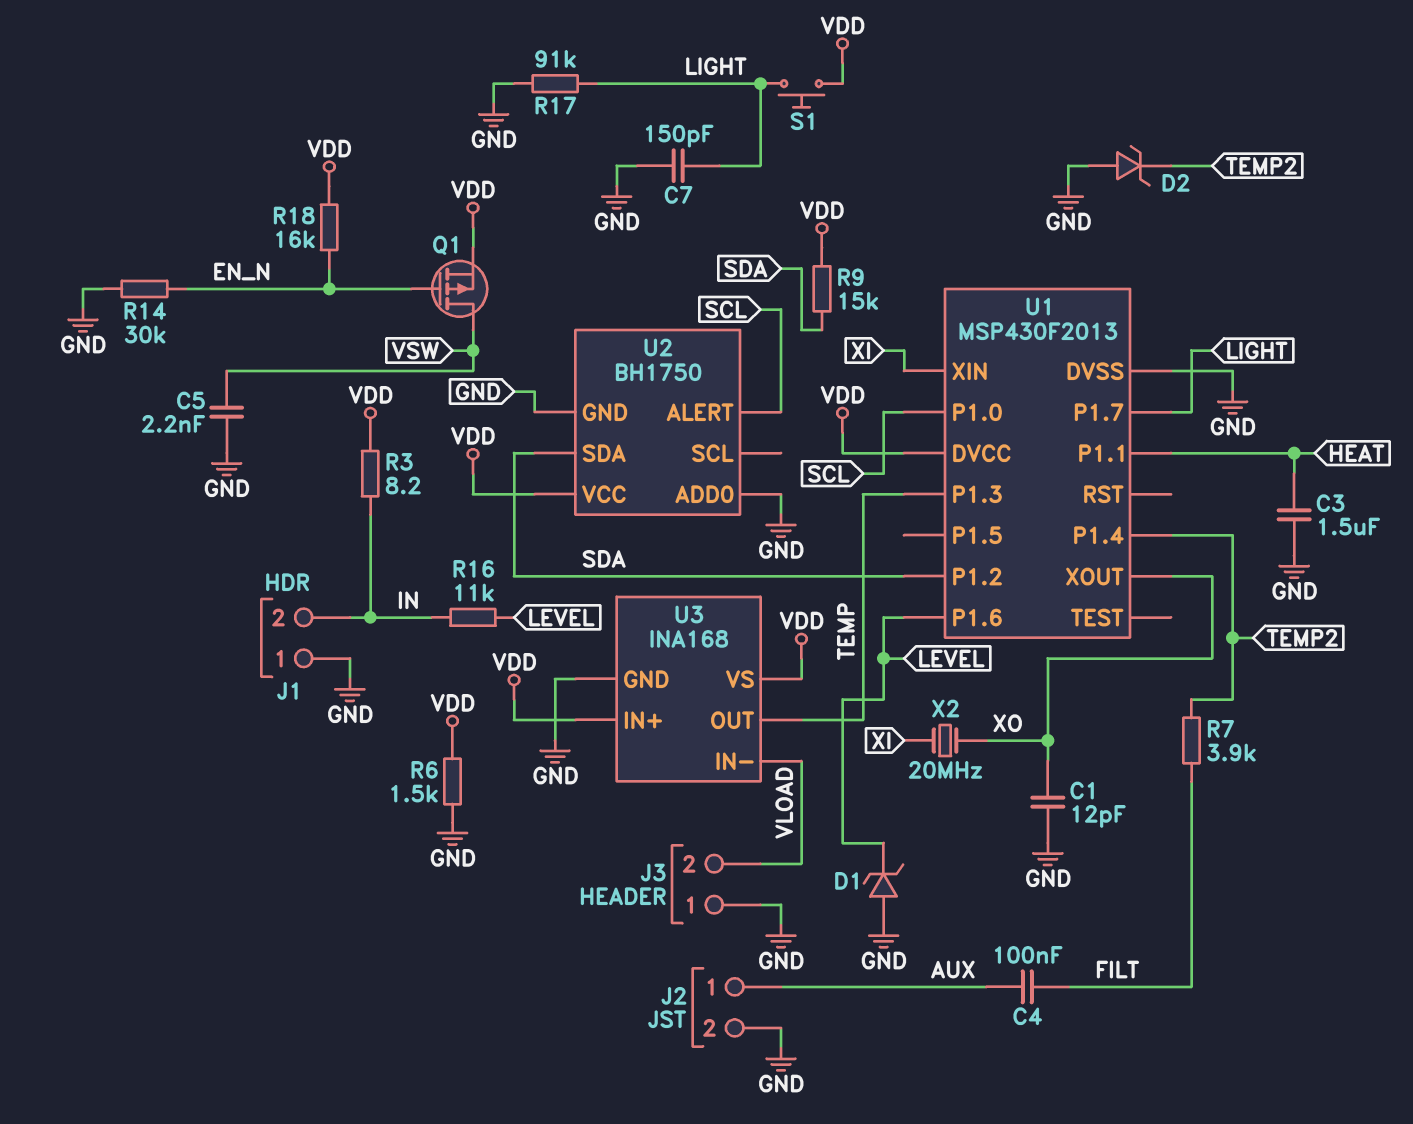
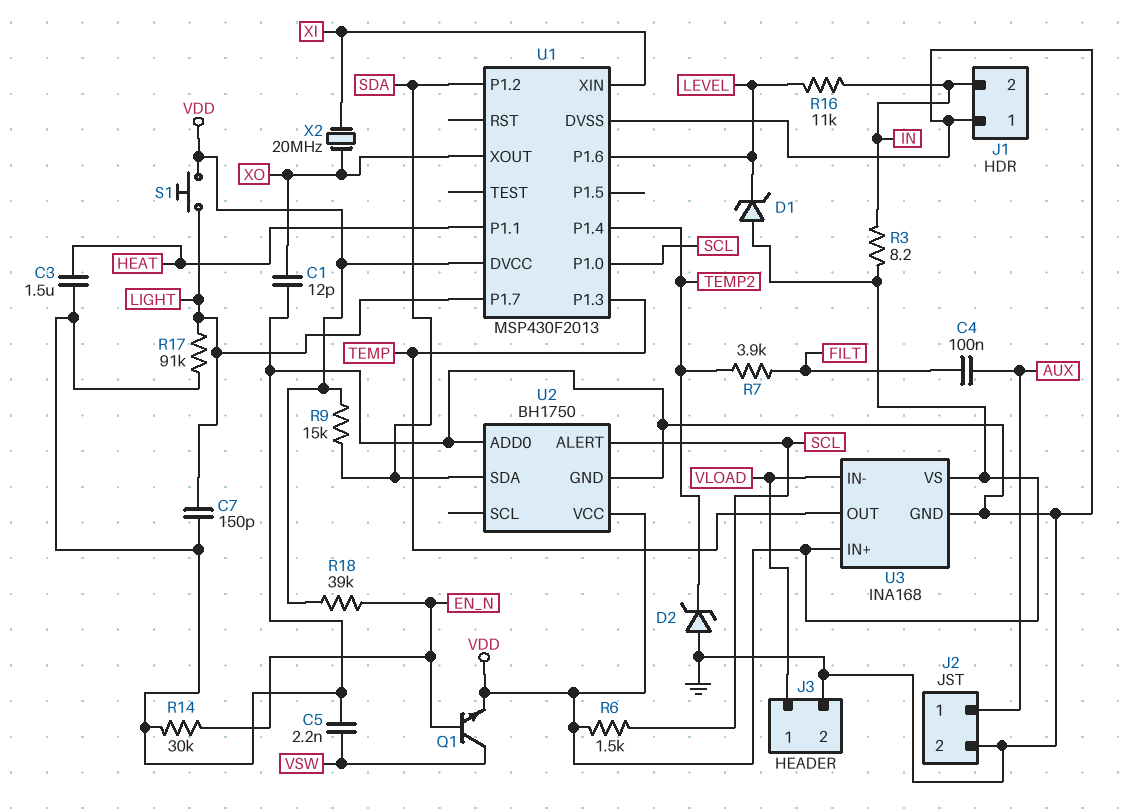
D1: zener (A GND, K LEVEL) -> zener (A VDD, K LEVEL)
J3 pin 1: GND -> VLOAD
J3 pin 2: VLOAD -> GND
Q1: PMOS (G EN_N, D VSW, S VDD) -> NPN (B EN_N, C VSW, E VDD)
R6: 1.5k (GND, VDD) -> 1.5k (SCL, VDD)
R18: 16k (EN_N, VDD) -> 39k (EN_N, VDD)

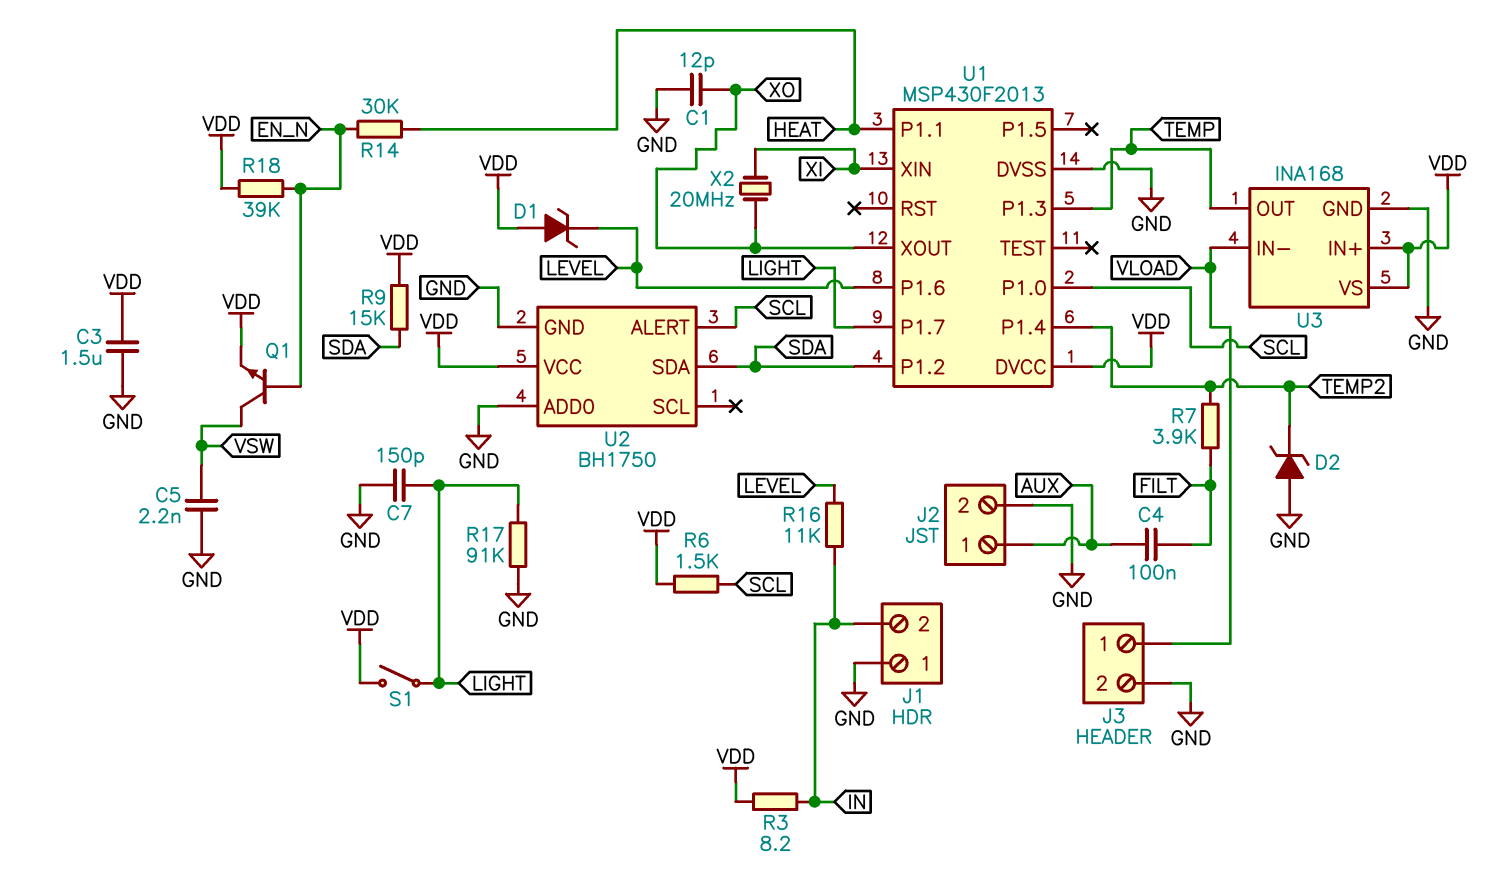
C3: 1.5uF (GND, HEAT) -> 1.5uF (GND, VDD)
R14: 30k (EN_N, GND) -> 30k (EN_N, HEAT)
S1: button (LIGHT, VDD) -> switch (LIGHT, VDD)

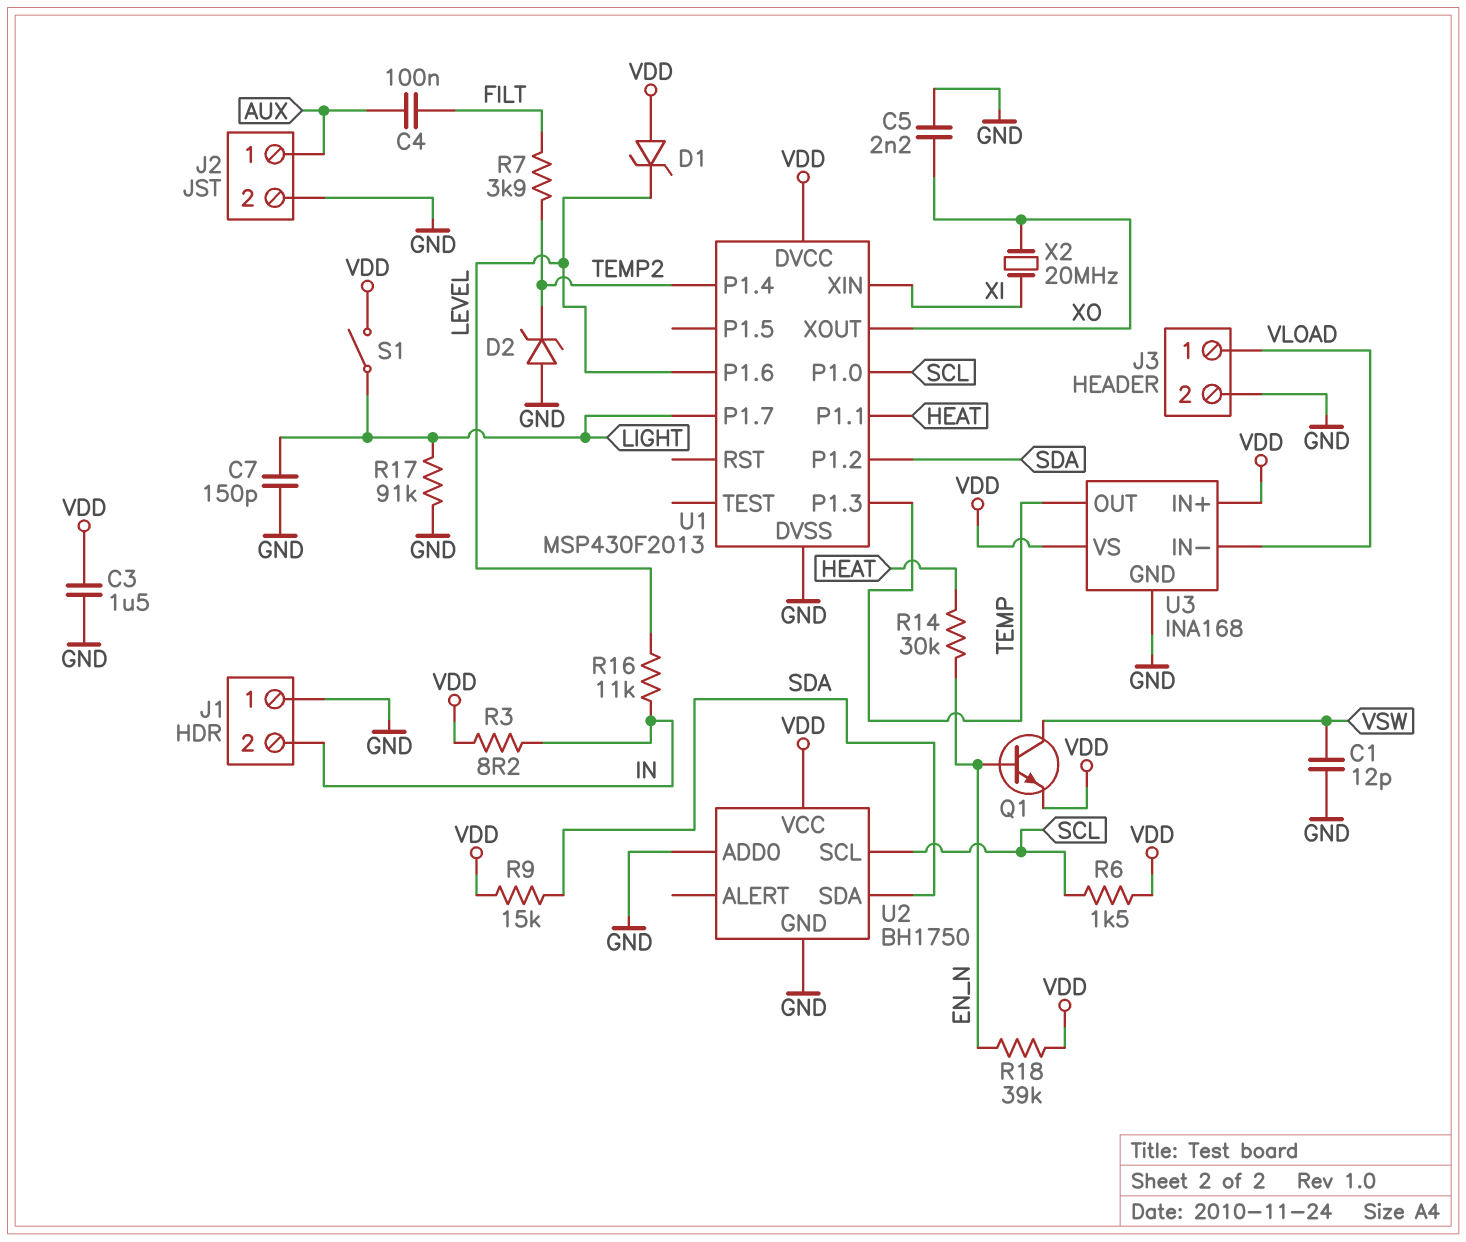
C1: 12pF (GND, XO) -> 12pF (GND, VSW)
C5: 2.2nF (GND, VSW) -> 2.2nF (GND, XO)
U2 pin ALERT: SCL -> none
U2 pin SCL: none -> SCL

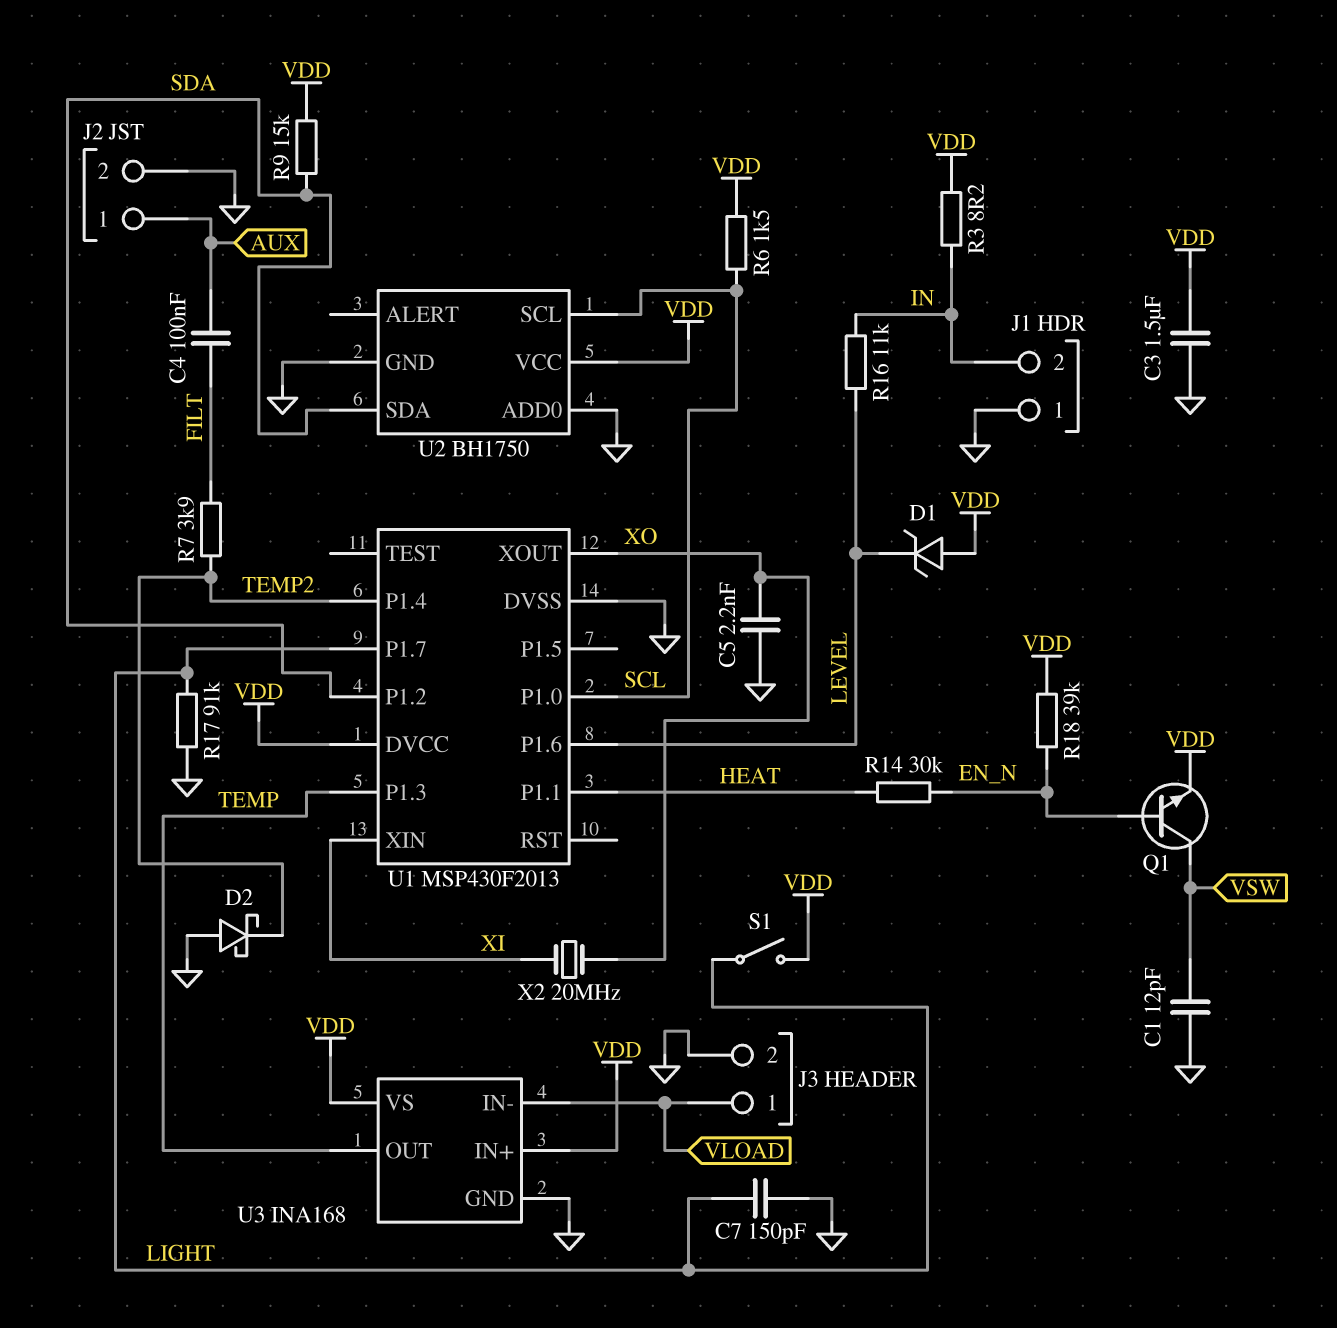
D2: zener (A GND, K TEMP2) -> schottky (A GND, K TEMP2)

